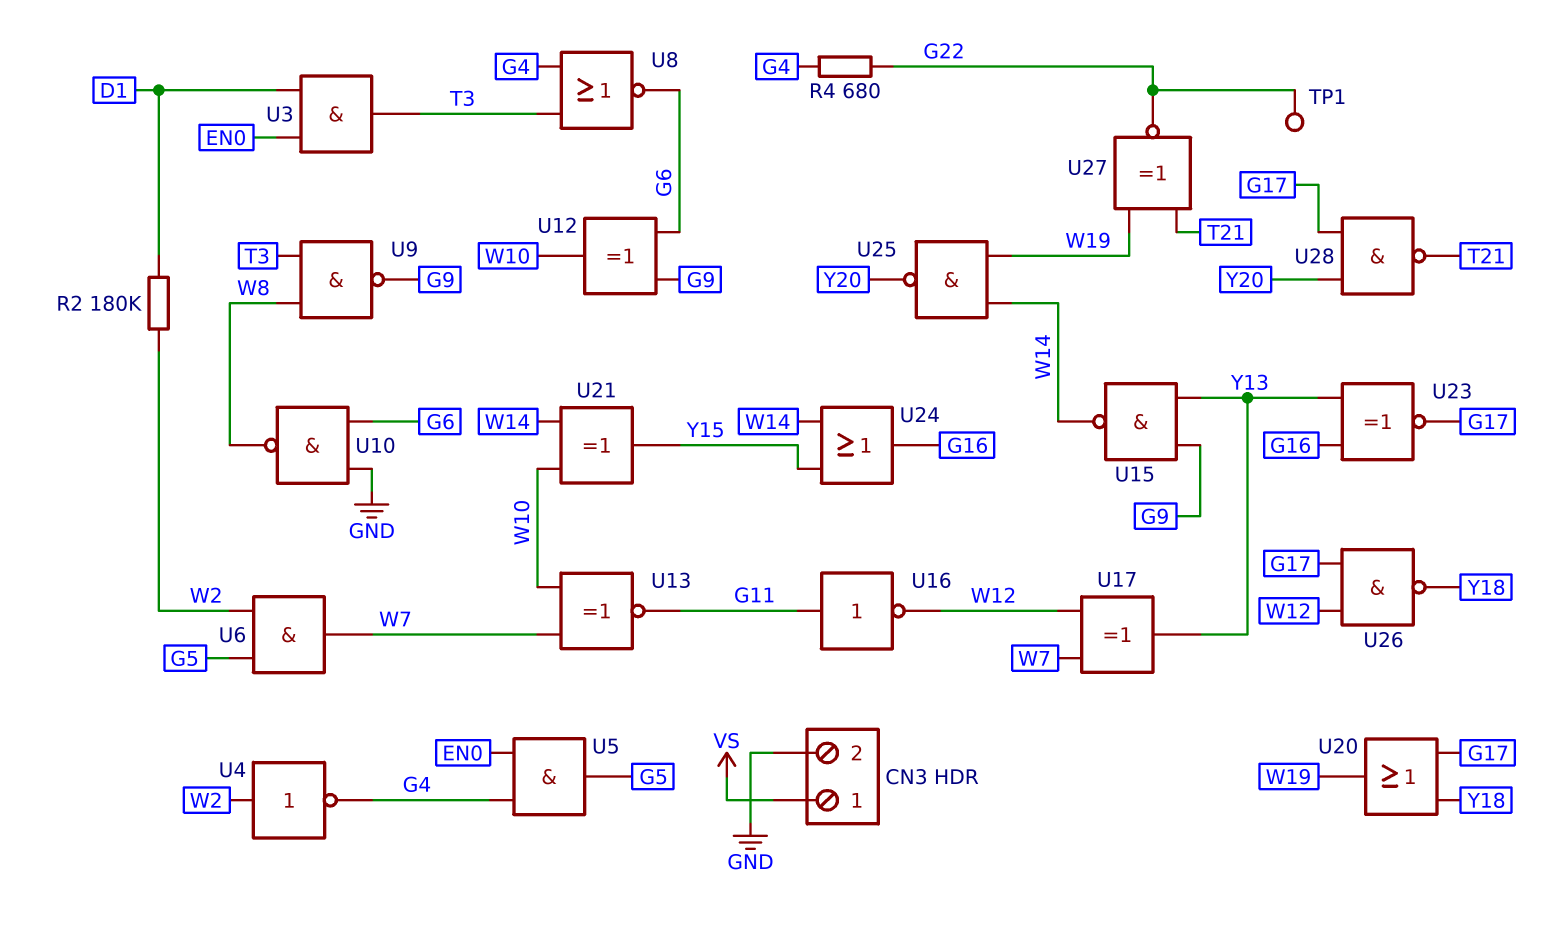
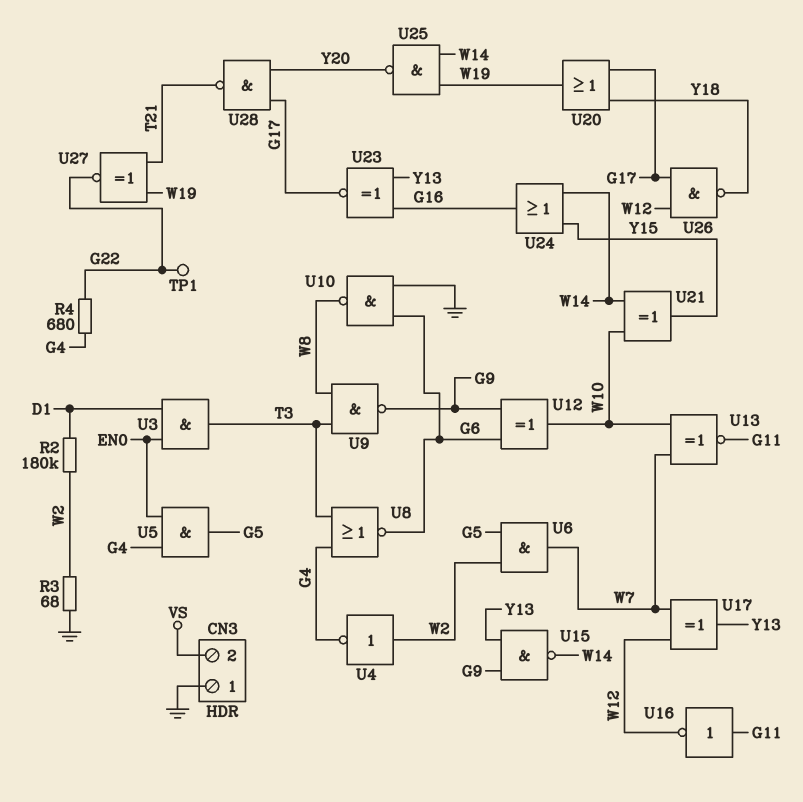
CN3 pin 1: VS -> GND
CN3 pin 2: GND -> VS
R3: none -> 68 (GND, W2)

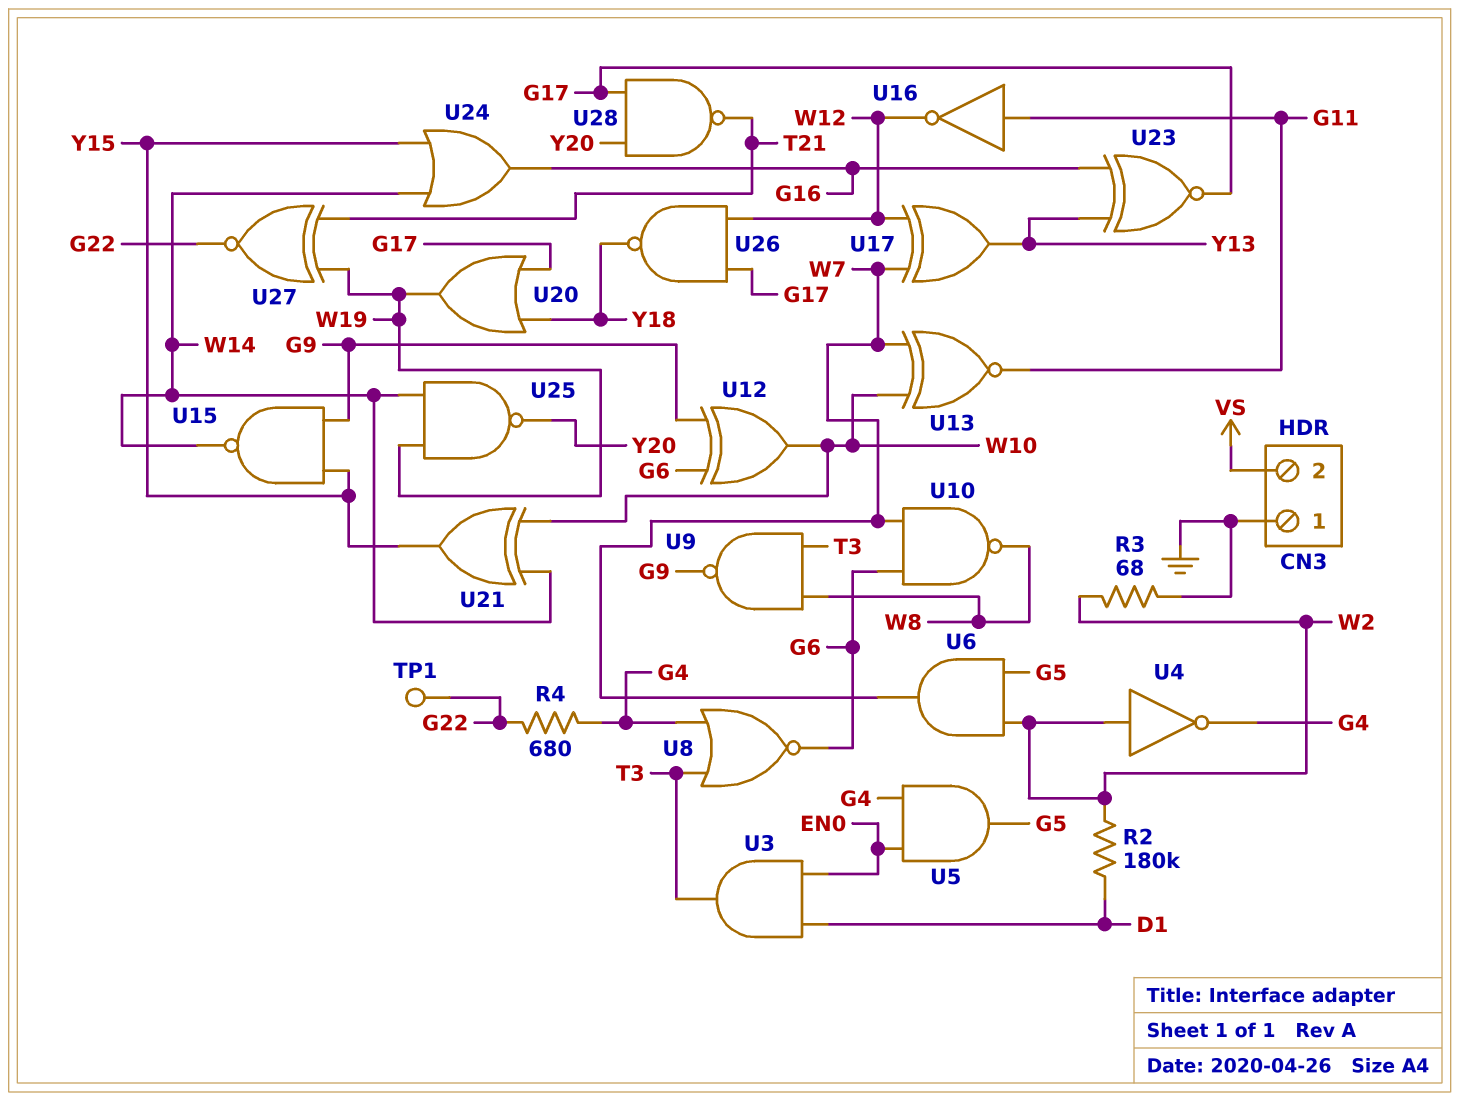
U10: NAND (in G6, in GND, out W8) -> NAND (in G6, in W7, out W8)
U15: NAND (in G9, in Y13, out W14) -> NAND (in G9, in Y15, out W14)

